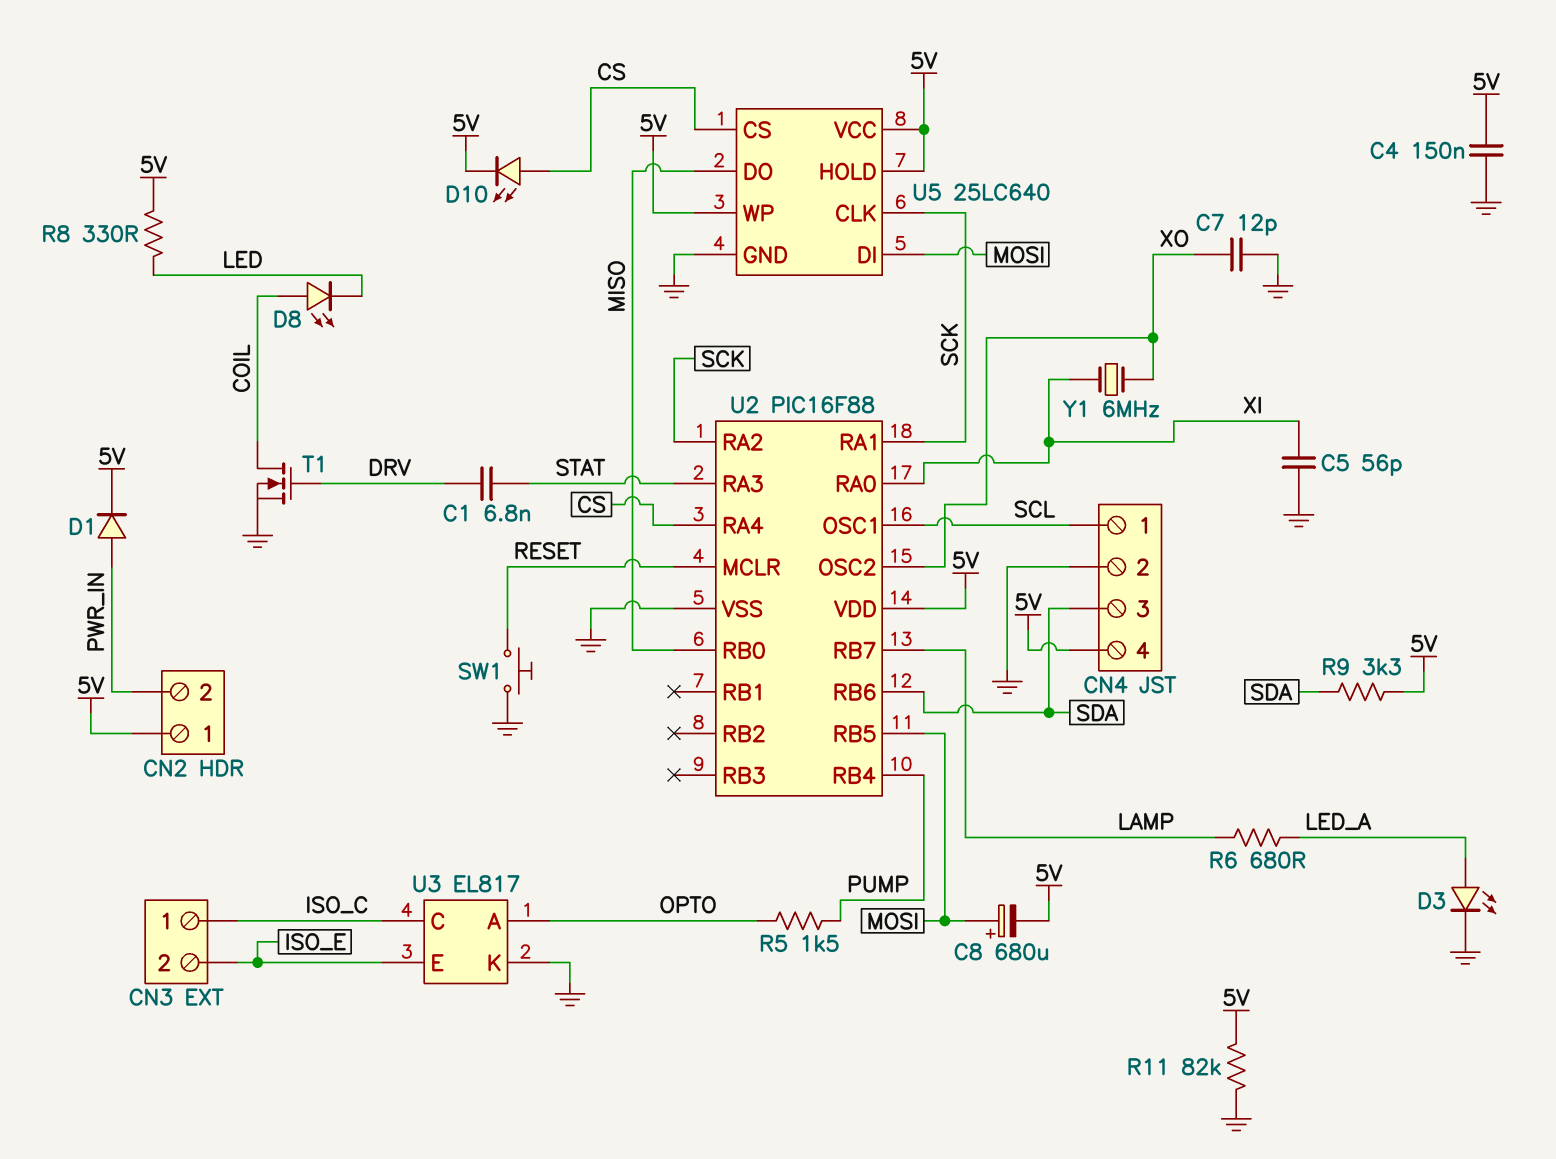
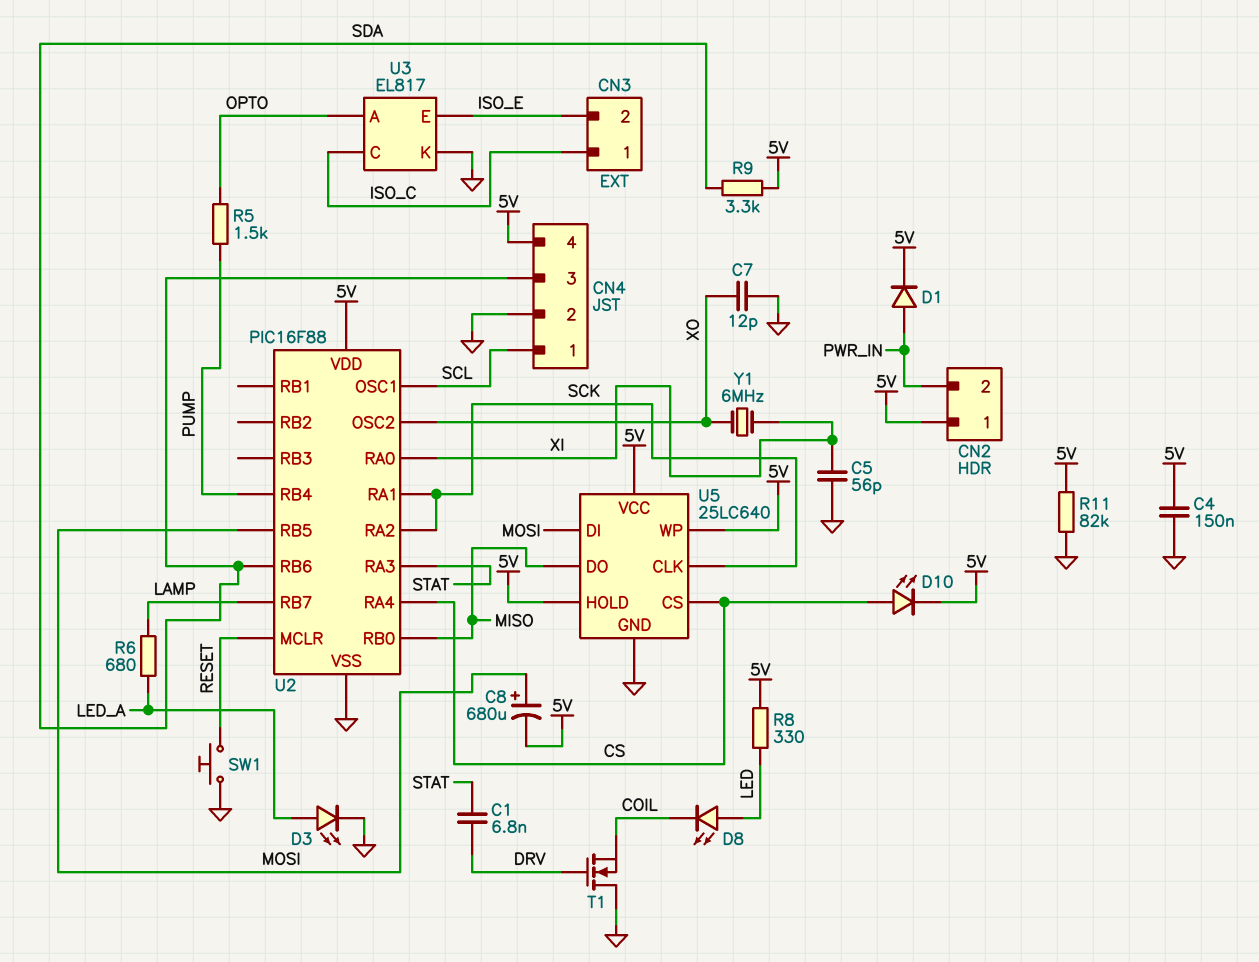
D8: LED (A COIL, K LED) -> LED (A LED, K COIL)
T1: NMOS (G DRV, D COIL, S GND) -> NMOS (G DRV, D GND, S COIL)

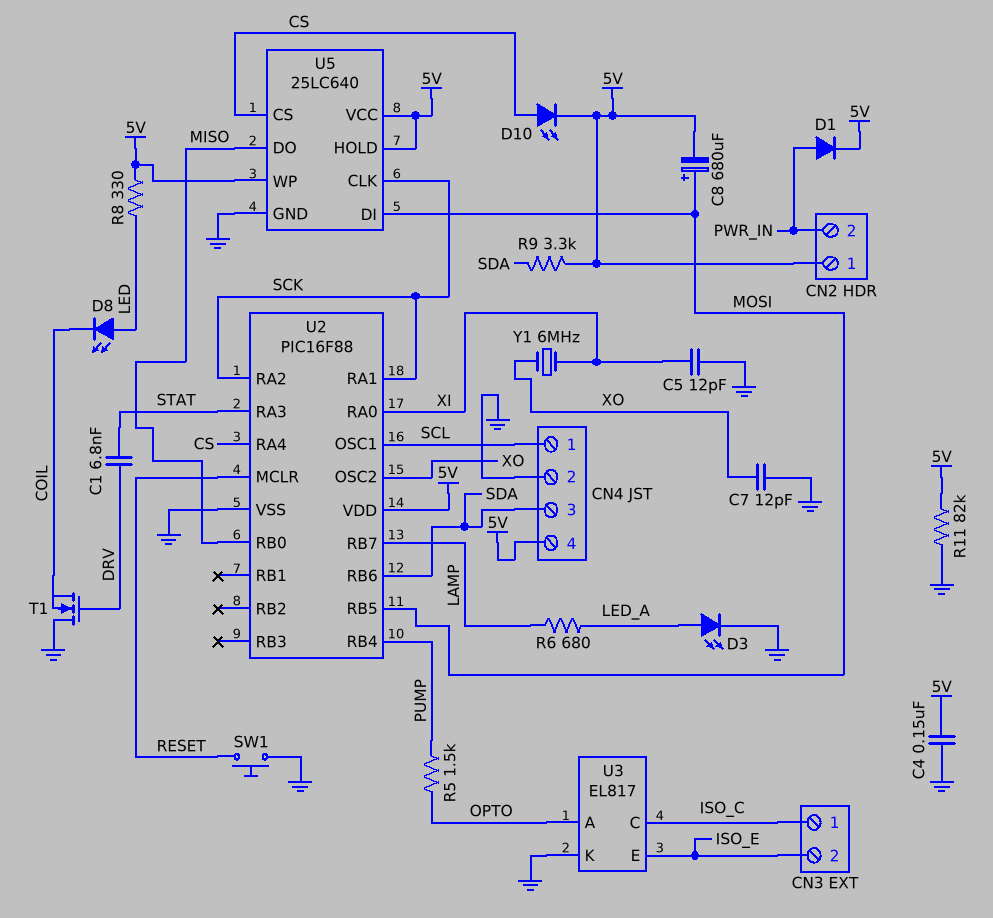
C5: 56pF (GND, XI) -> 12pF (GND, XI)

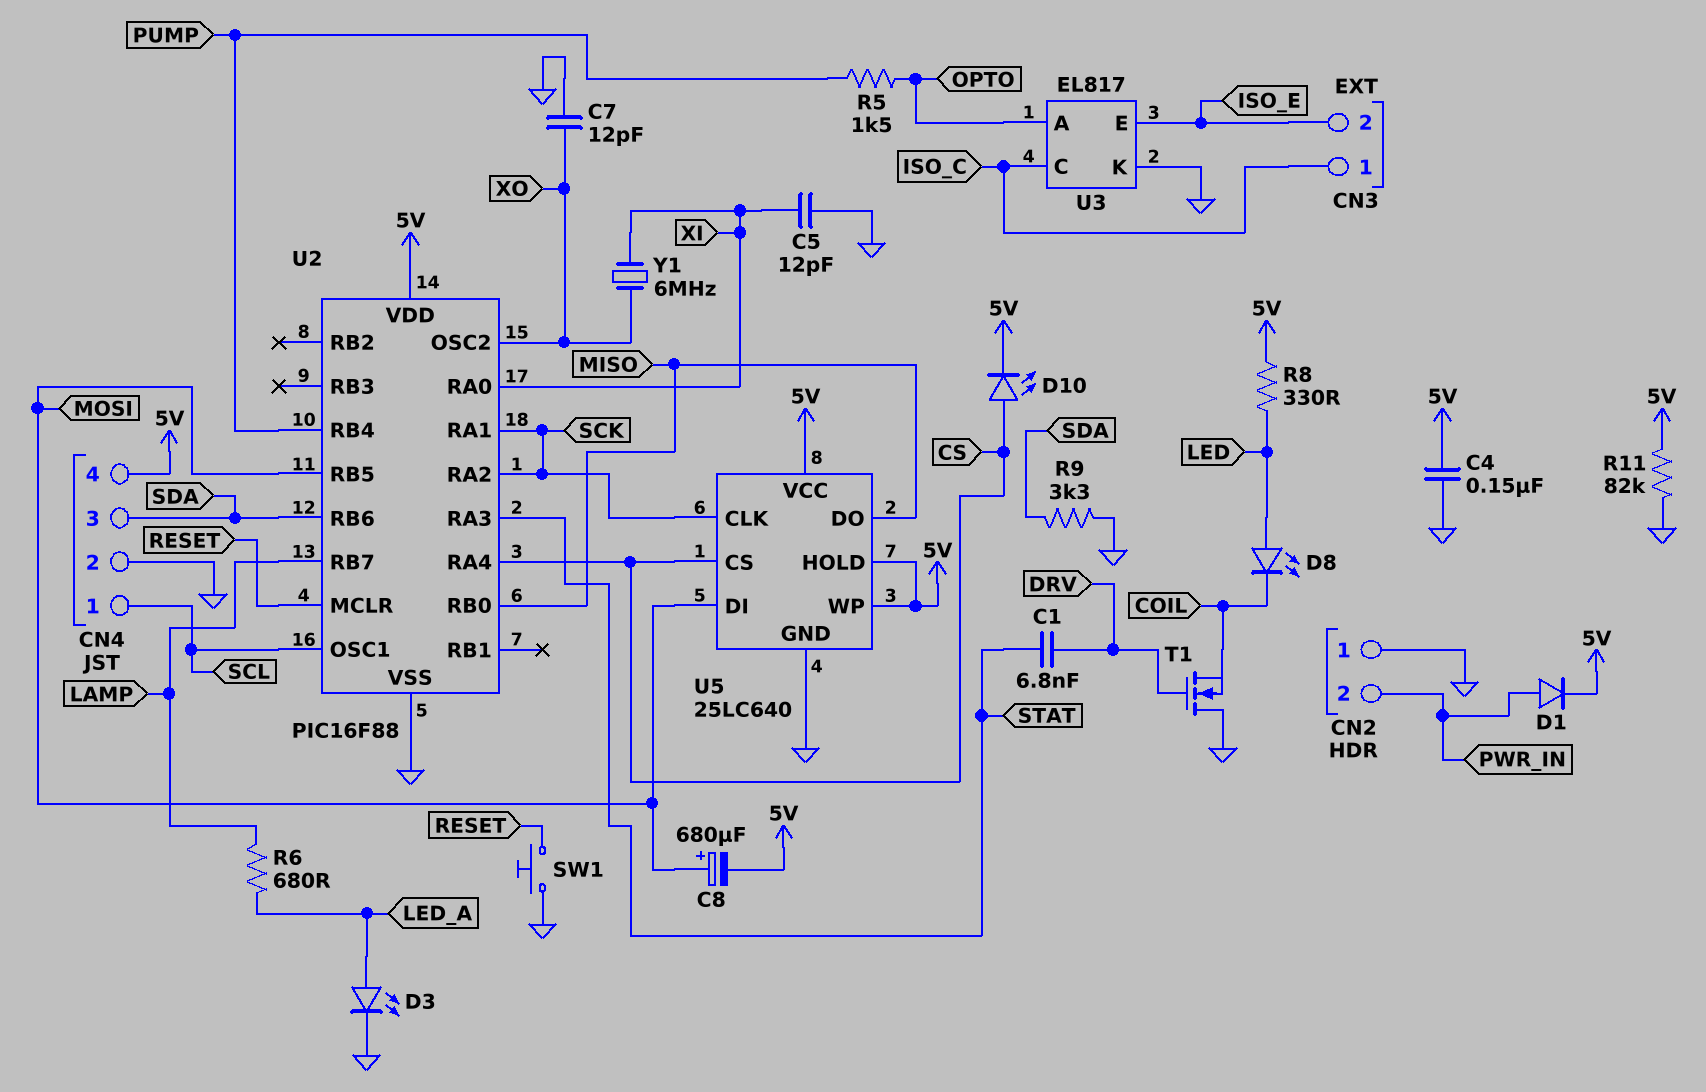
CN2 pin 1: 5V -> GND
R9: 3.3k (5V, SDA) -> 3.3k (GND, SDA)

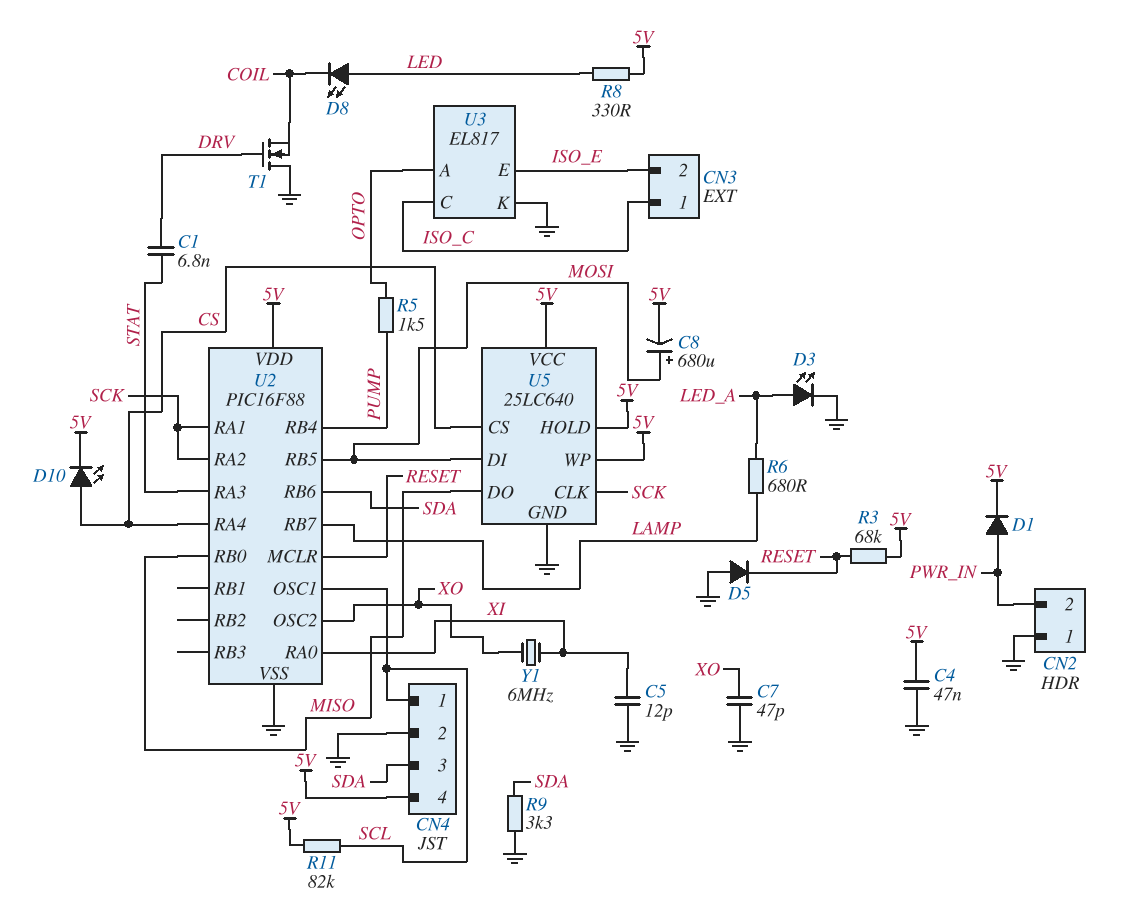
C4: 150nF (5V, GND) -> 47nF (5V, GND)
C7: 12pF (GND, XO) -> 47pF (GND, XO)
D5: none -> diode (A GND, K RESET)
R3: none -> 68k (5V, RESET)
R11: 82k (5V, GND) -> 82k (5V, SCL)
SW1: button (GND, RESET) -> none

